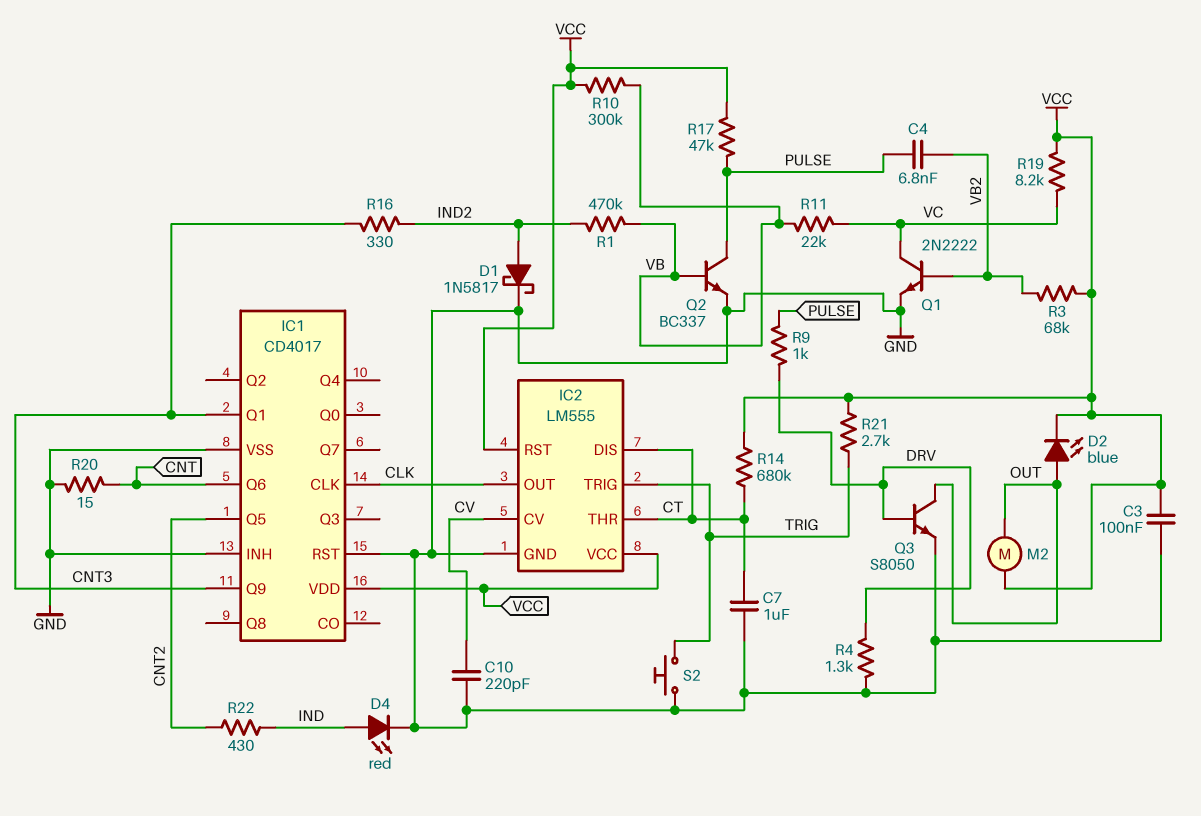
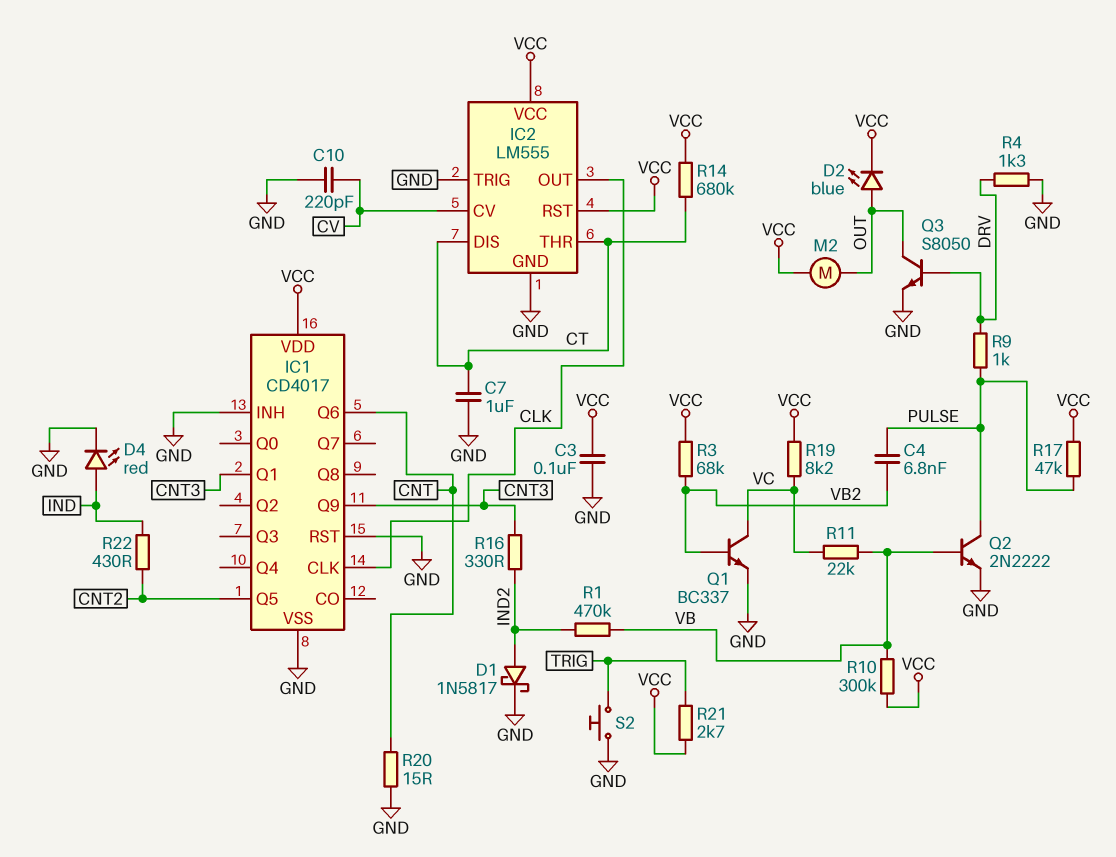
IC2 pin TRIG: TRIG -> GND
Q1: NPN 2N2222 (B VB2, C VC, E GND) -> NPN BC337 (B VB2, C VC, E GND)
Q2: NPN BC337 (B VB, C PULSE, E GND) -> NPN 2N2222 (B VB, C PULSE, E GND)

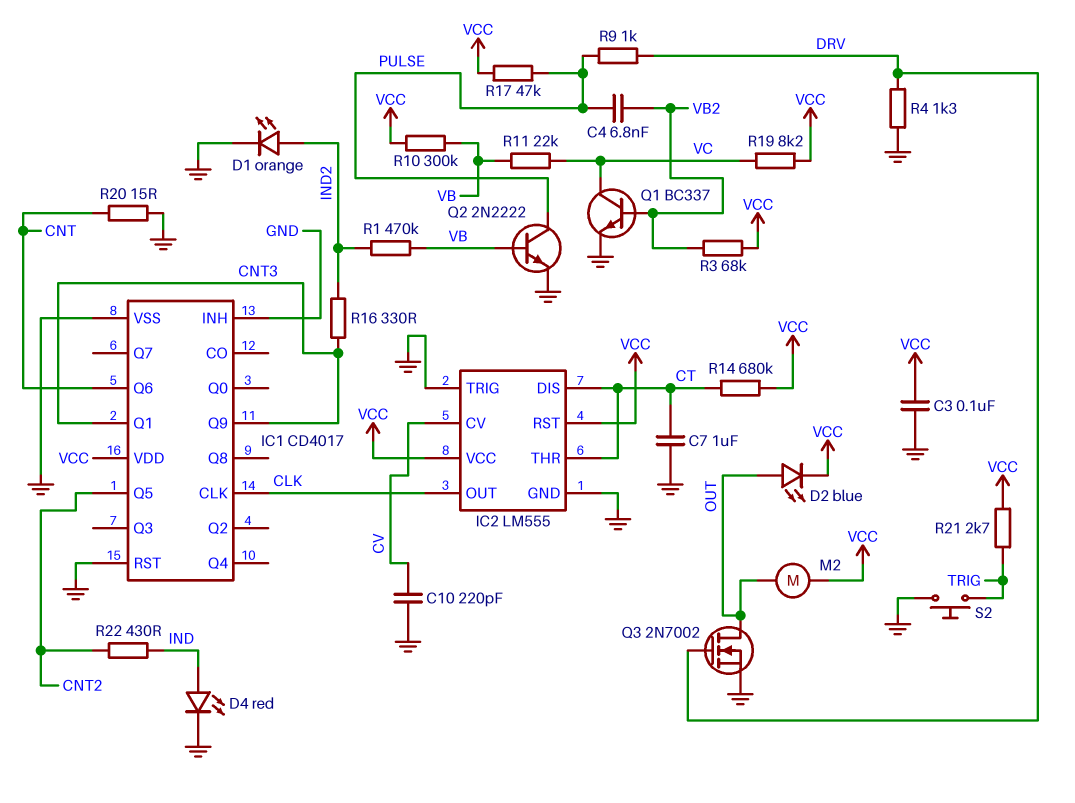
D1: schottky 1N5817 (A IND2, K GND) -> LED orange (A IND2, K GND)
Q3: NPN S8050 (B DRV, C OUT, E GND) -> NMOS 2N7002 (G DRV, D OUT, S GND)

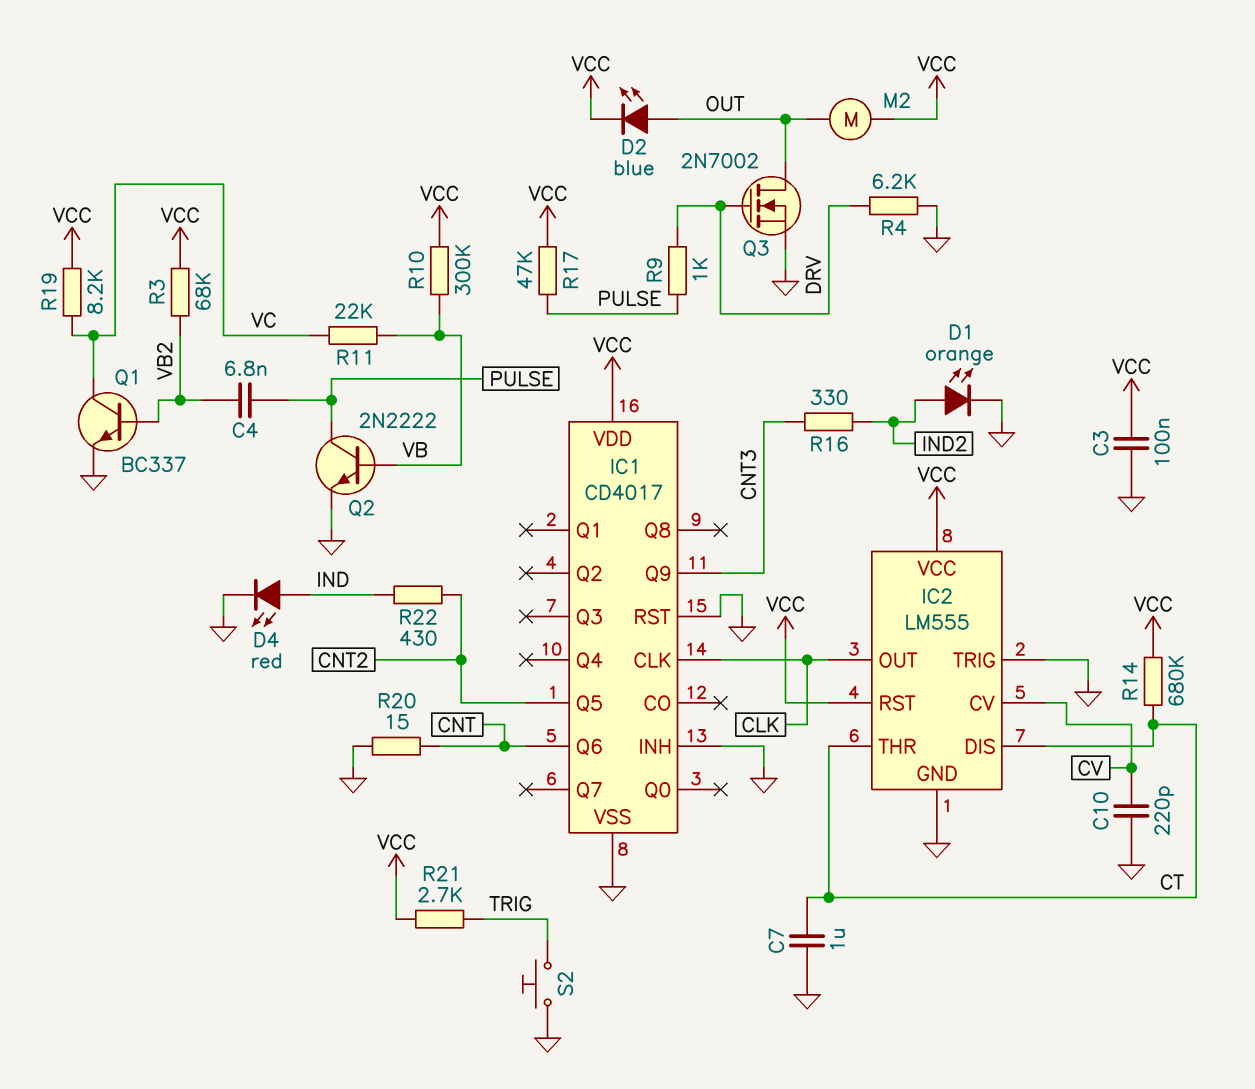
IC1 pin Q1: CNT3 -> none
R1: 470k (IND2, VB) -> none
R4: 1.3k (DRV, GND) -> 6.2k (DRV, GND)

